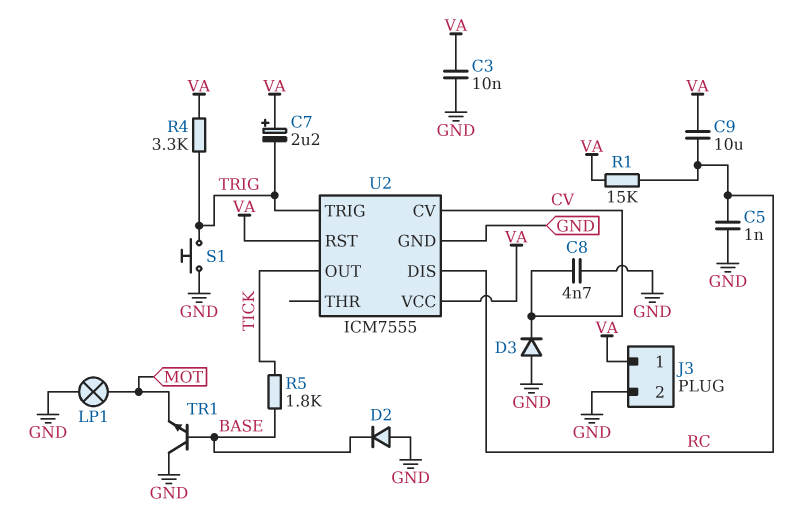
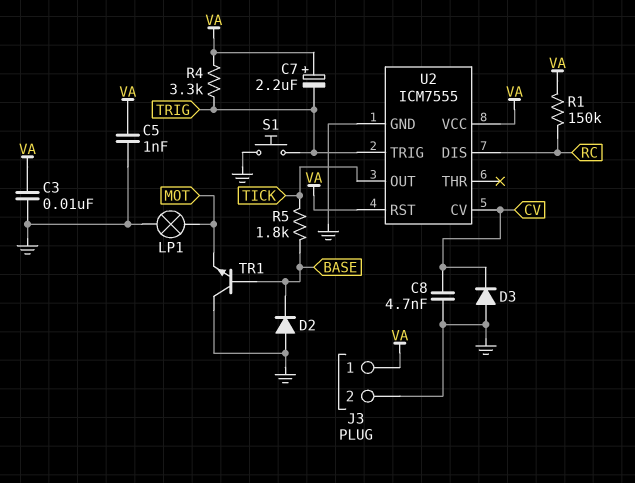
C5: 1nF (GND, RC) -> 1nF (GND, VA)
C9: 10uF (RC, VA) -> none
R1: 15k (RC, VA) -> 150k (RC, VA)

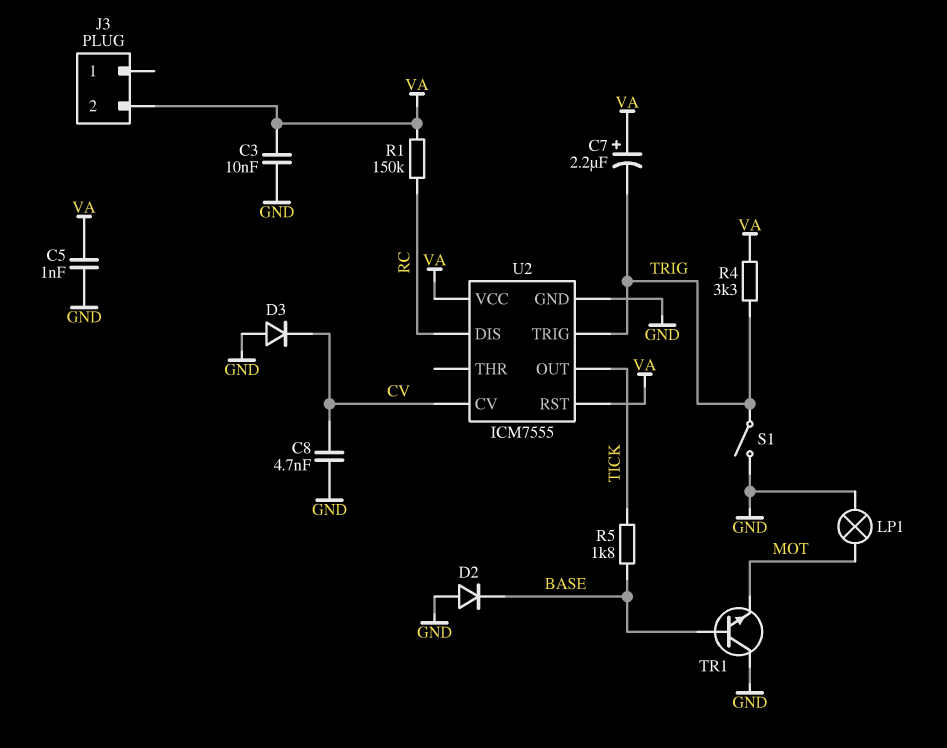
J3 pin 1: VA -> none
J3 pin 2: GND -> VA
S1: button (GND, TRIG) -> switch (GND, TRIG)

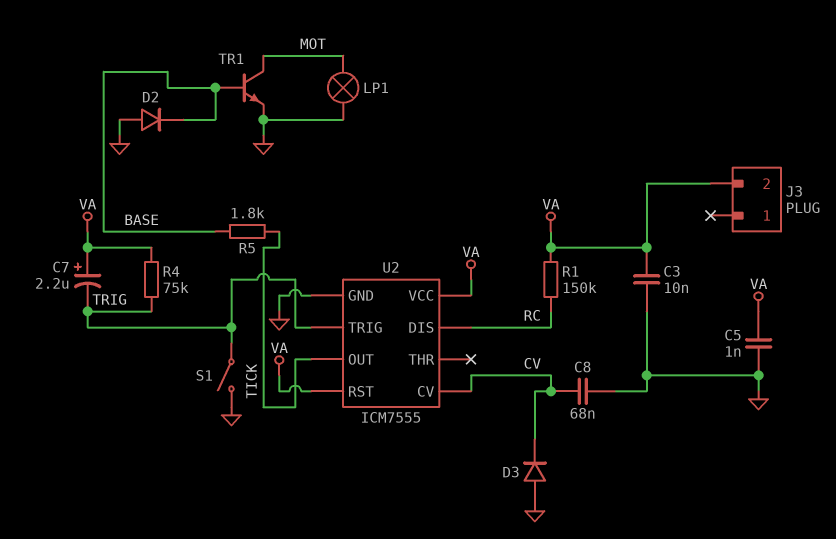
C8: 4.7nF (CV, GND) -> 68nF (CV, GND)
R4: 3.3k (TRIG, VA) -> 75k (TRIG, VA)
TR1: NPN (B BASE, C GND, E MOT) -> NPN (B BASE, C MOT, E GND)

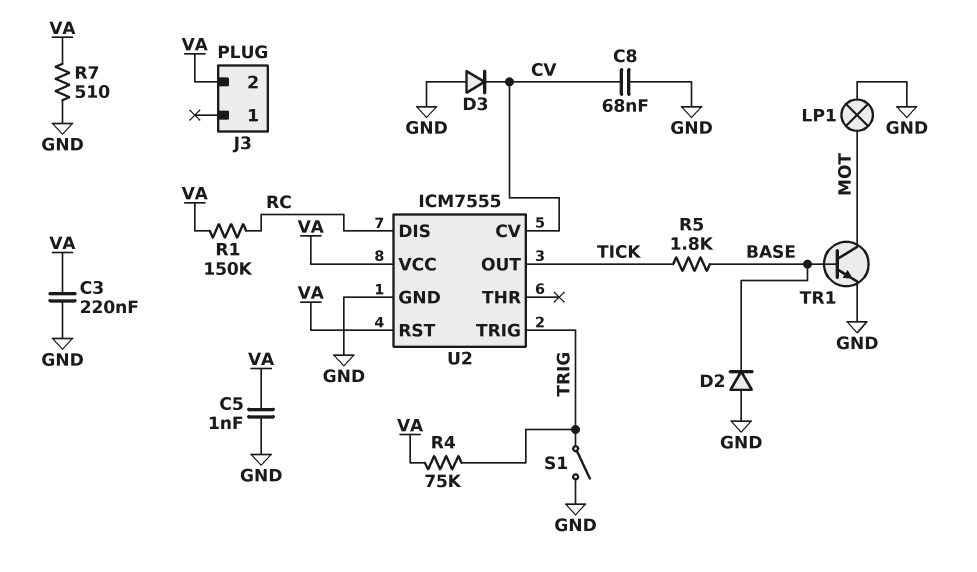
C3: 10nF (GND, VA) -> 220nF (GND, VA)
C7: 2.2uF (plus VA, minus TRIG) -> none
R7: none -> 510 (GND, VA)

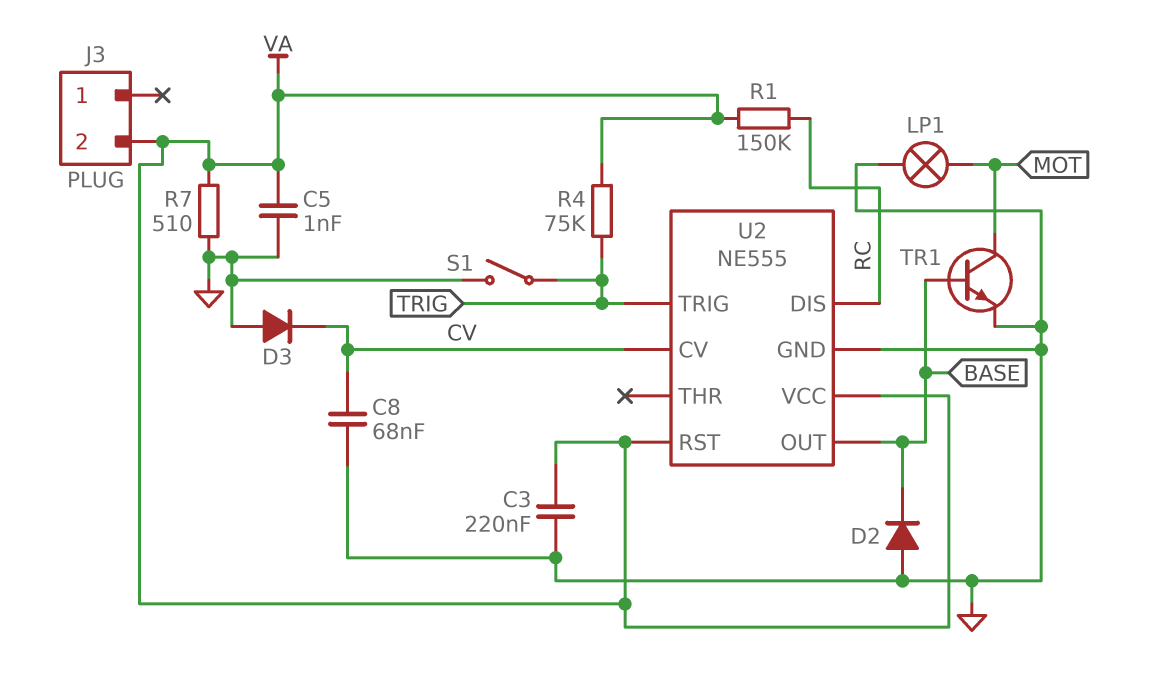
R5: 1.8k (BASE, TICK) -> none
U2: ICM7555 -> NE555
U2 pin OUT: TICK -> BASE

